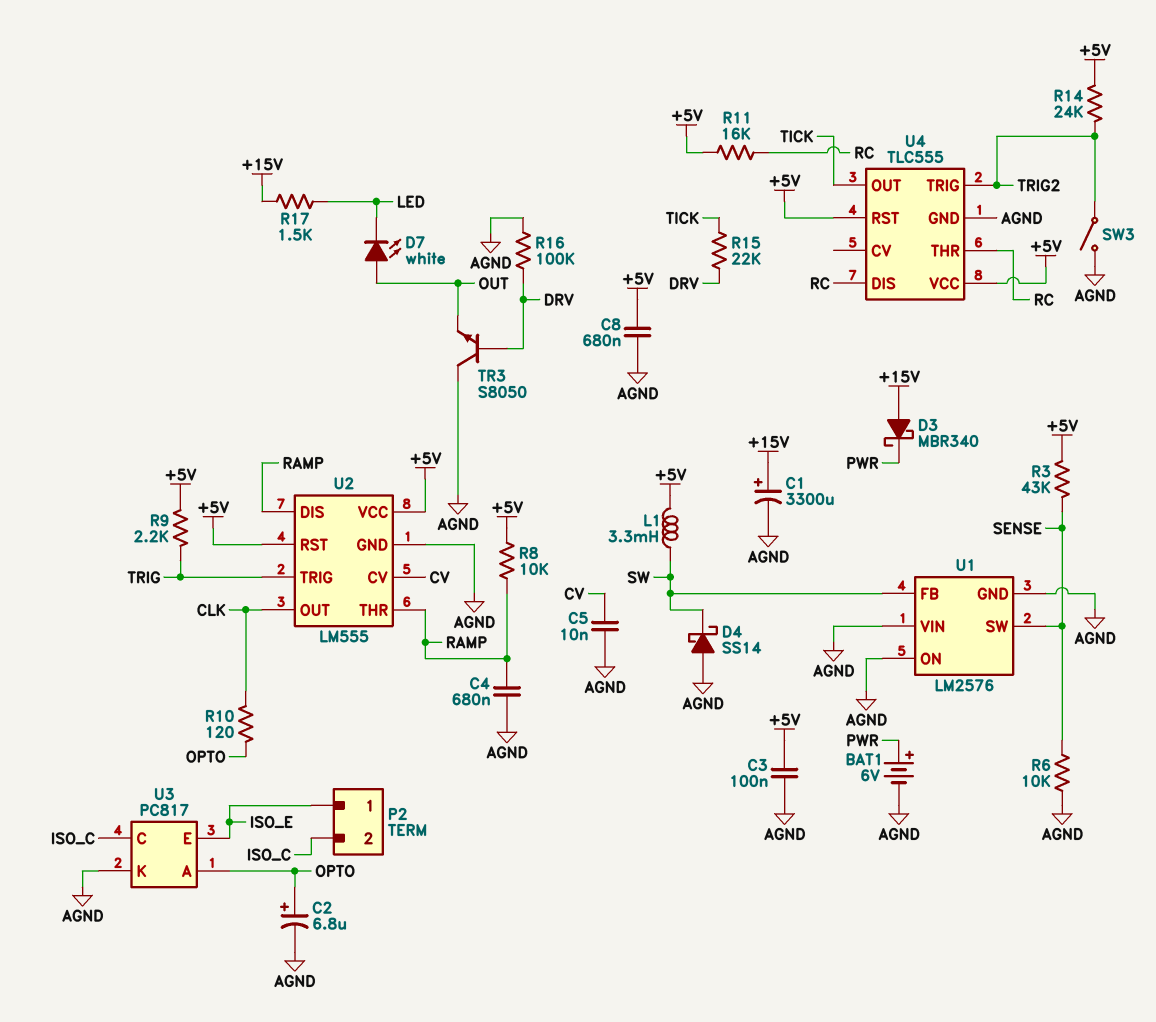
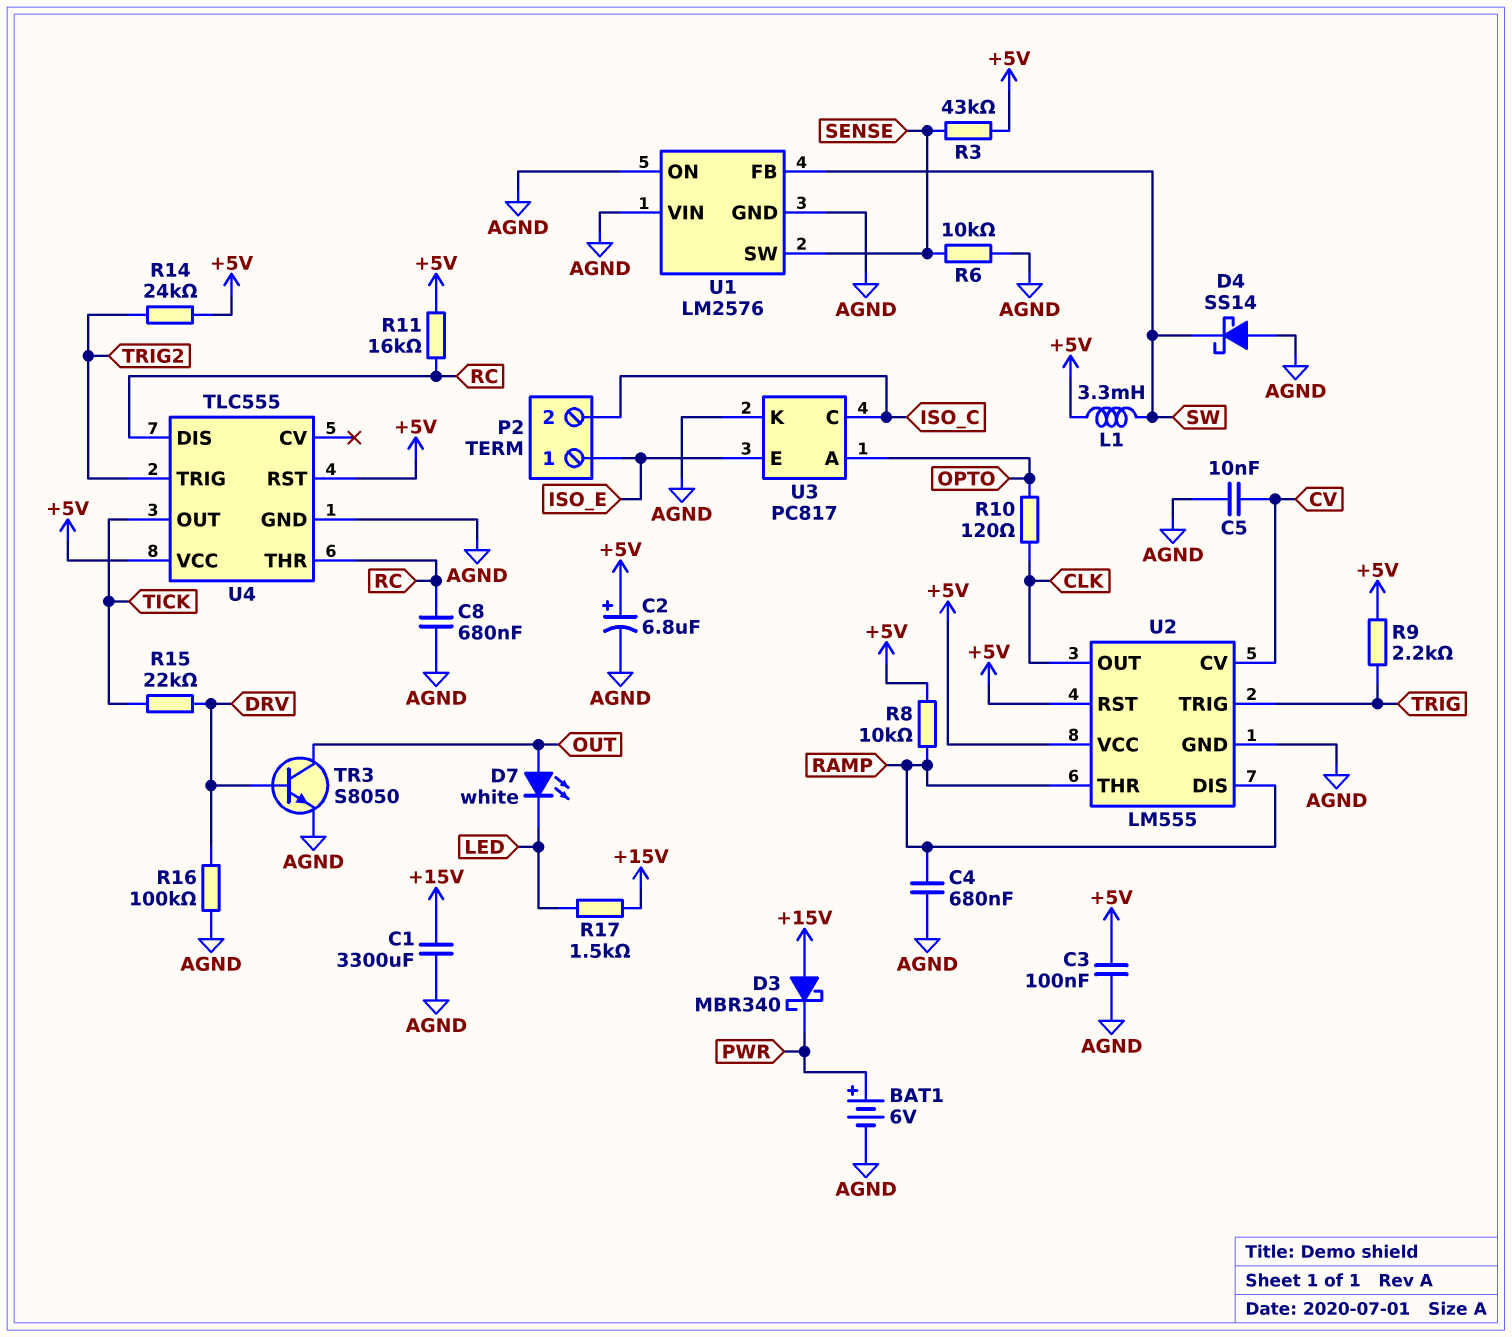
C1: 3300uF (plus +15V, minus AGND) -> 3300uF (+15V, AGND)
C2: 6.8uF (plus OPTO, minus AGND) -> 6.8uF (plus +5V, minus AGND)
C8: 680nF (+5V, AGND) -> 680nF (AGND, RC)
SW3: switch (AGND, TRIG2) -> none
TR3: NPN S8050 (B DRV, C AGND, E OUT) -> NPN S8050 (B DRV, C OUT, E AGND)

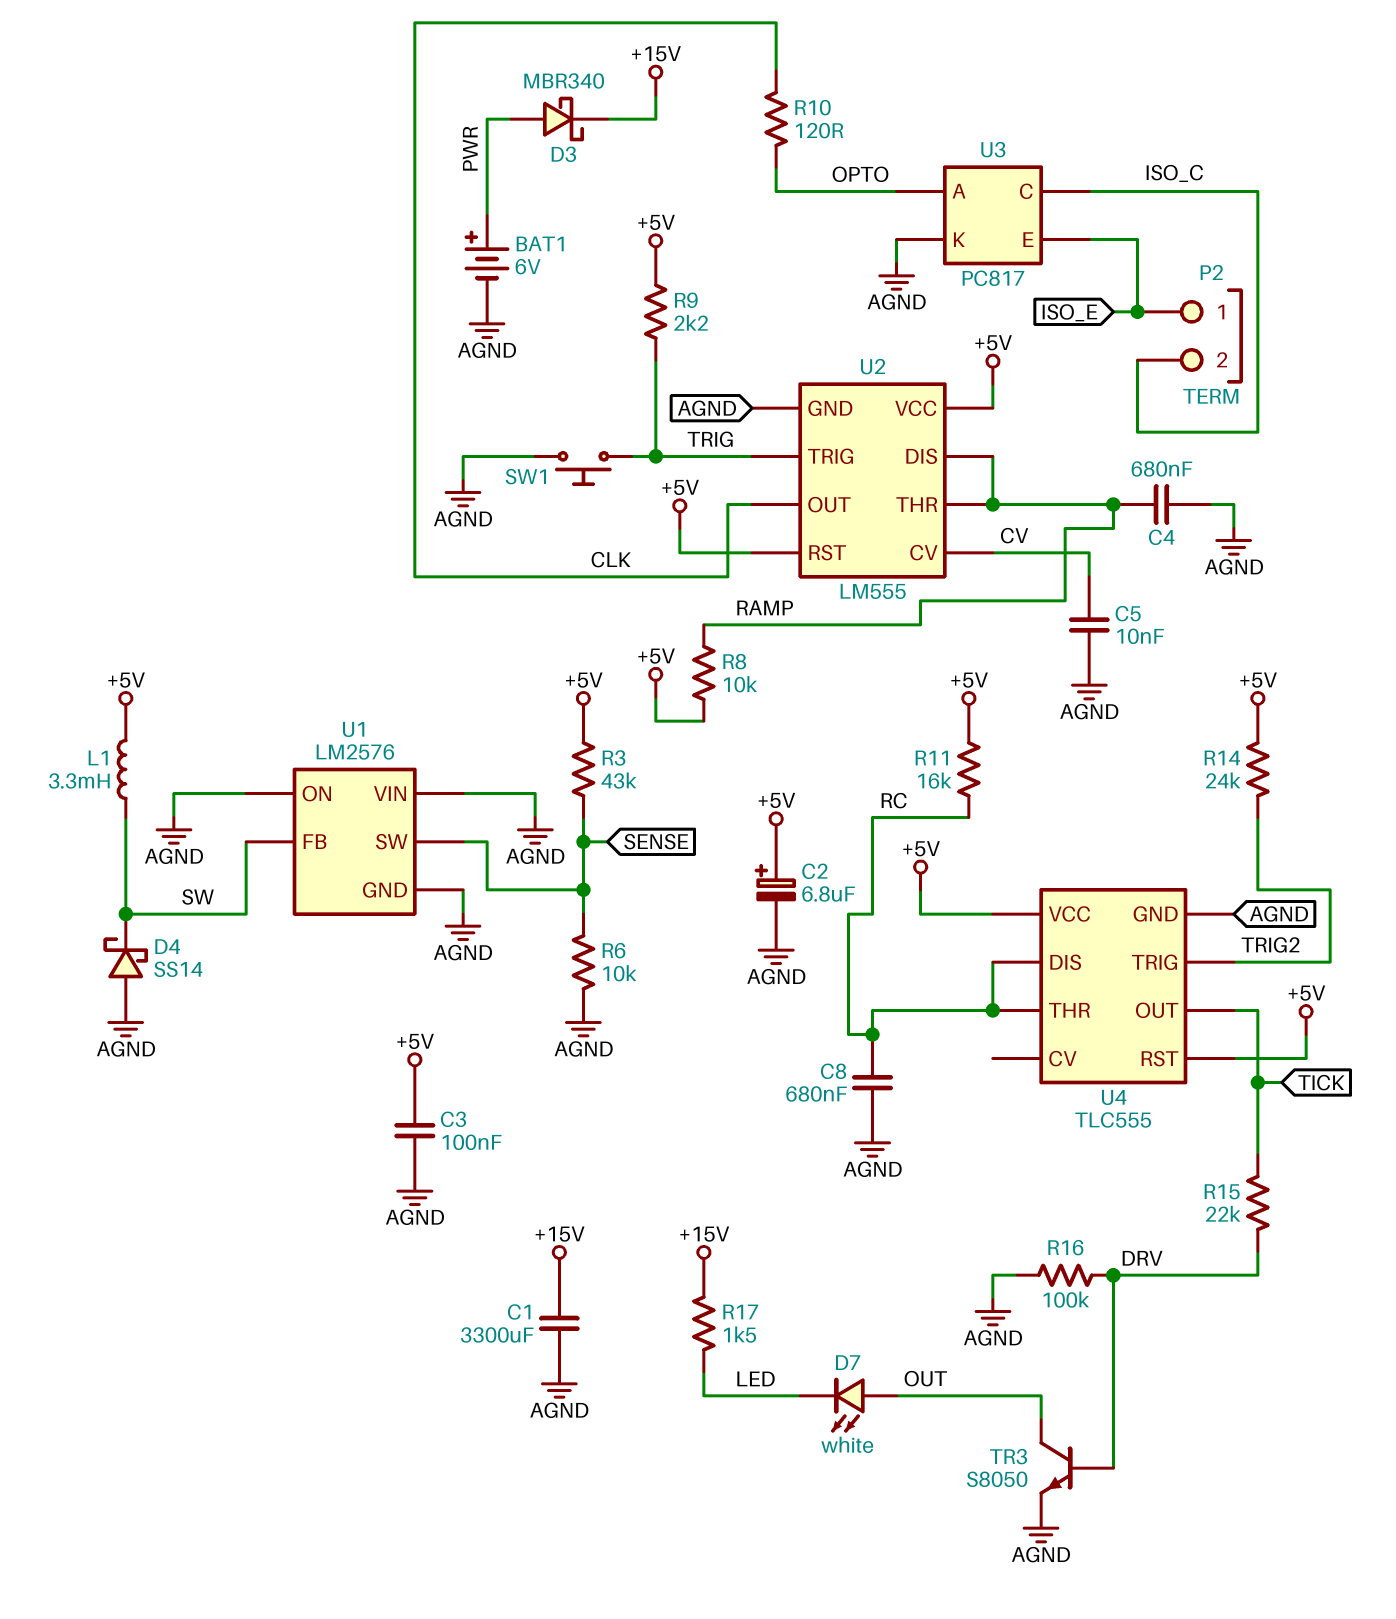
D3: schottky MBR340 (A +15V, K PWR) -> schottky MBR340 (A PWR, K +15V)
SW1: none -> button (AGND, TRIG)

